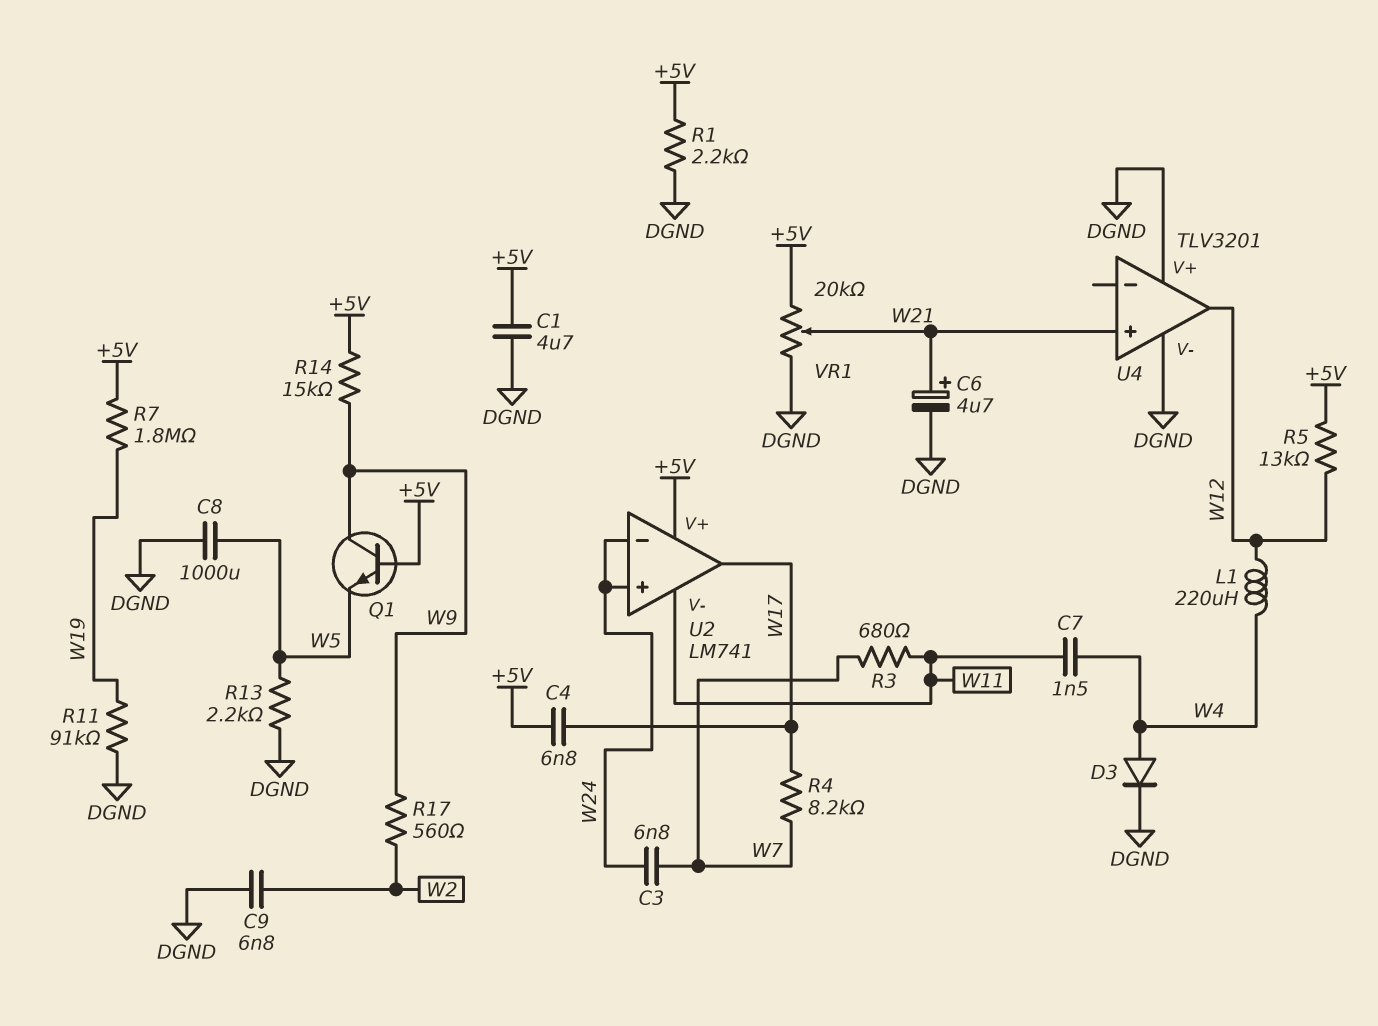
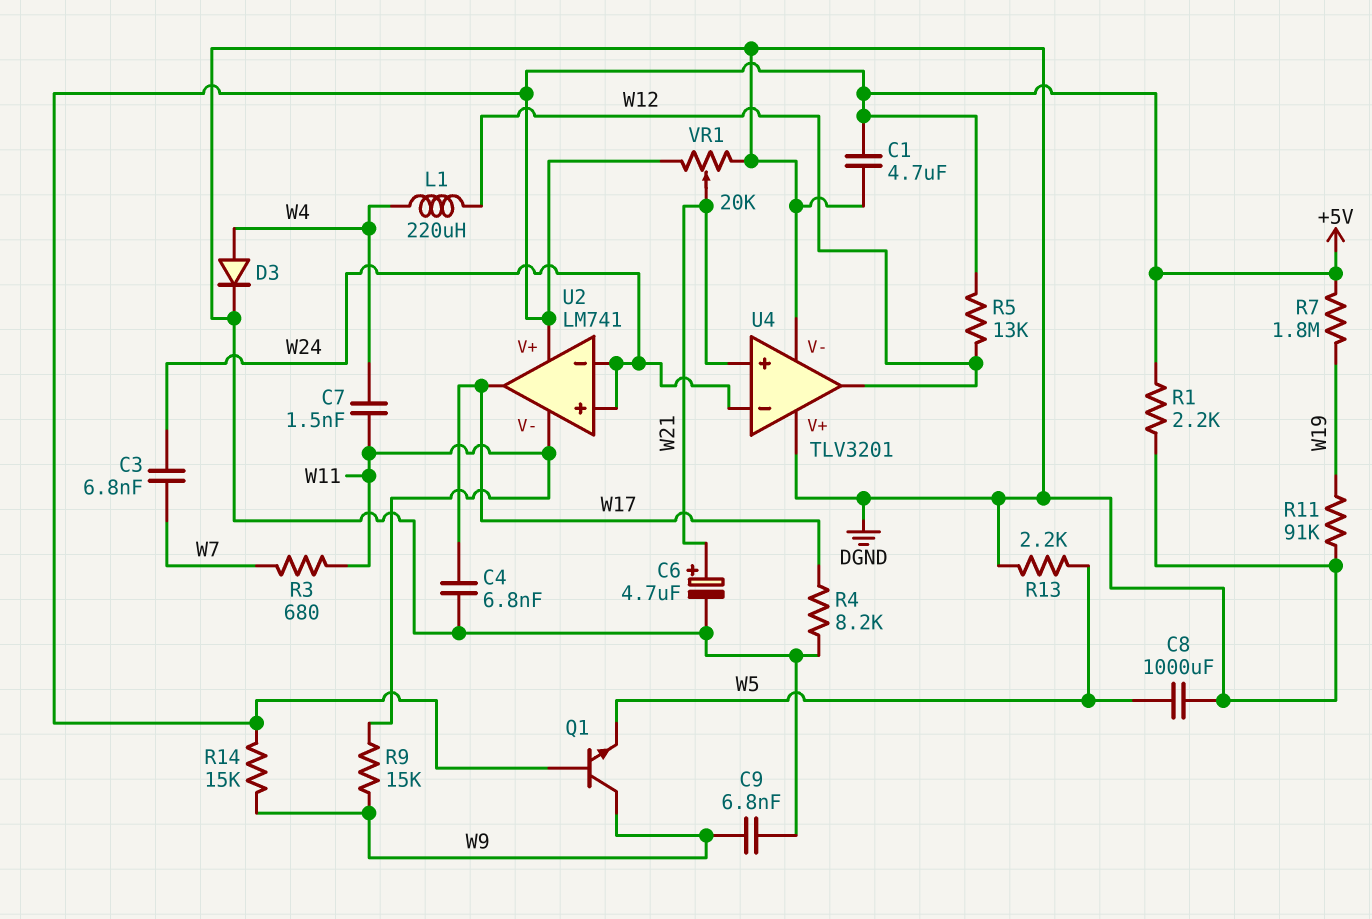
C4: 6.8nF (+5V, W17) -> 6.8nF (DGND, W17)
C9: 6.8nF (DGND, W2) -> 6.8nF (DGND, W9)
R4: 8.2k (W7, W17) -> 8.2k (DGND, W17)
R9: none -> 15k (W9, W11)
R17: 560 (W2, W9) -> none
U4 pin in-: none -> W24

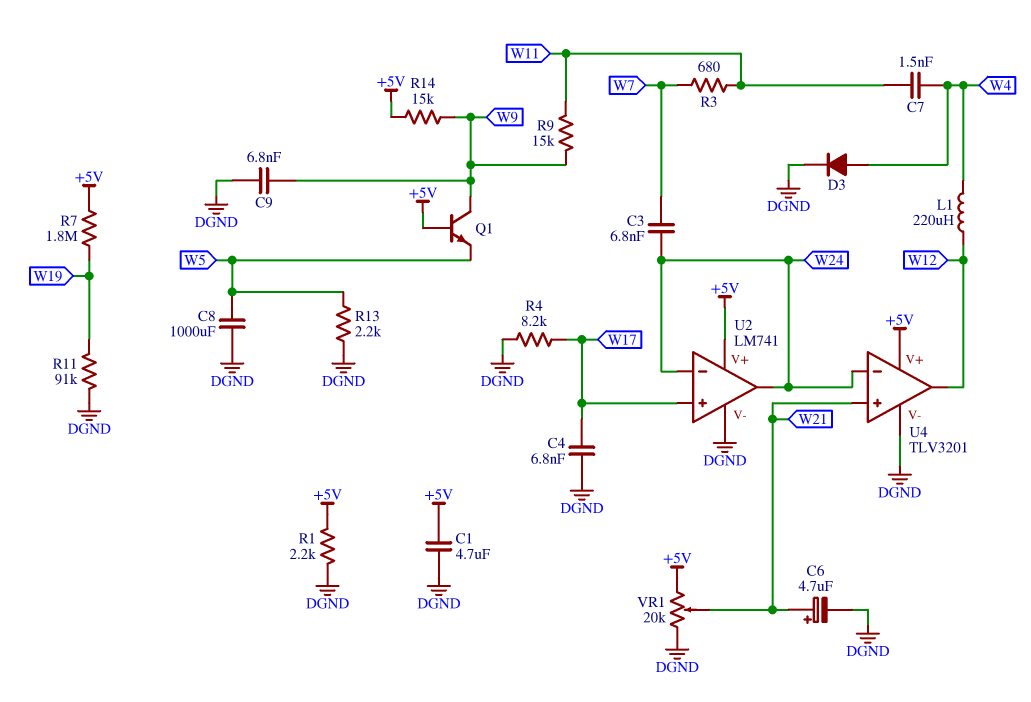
R5: 13k (+5V, W12) -> none
U2 pin V-: W11 -> DGND
U2 pin in+: W24 -> W17
U2 pin out: W17 -> W24
U4 pin V+: DGND -> +5V

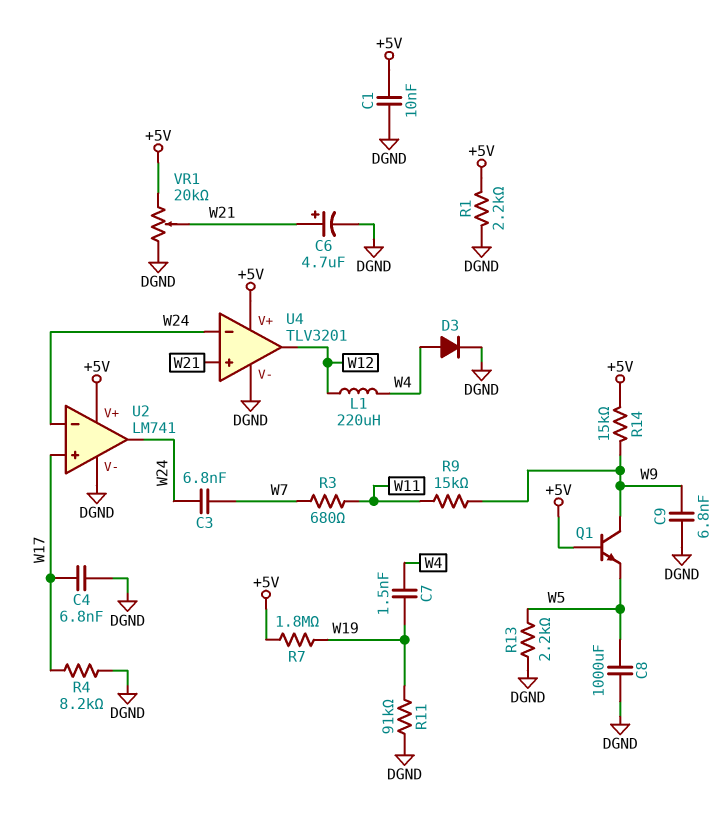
C1: 4.7uF (+5V, DGND) -> 10nF (+5V, DGND)
C7: 1.5nF (W4, W11) -> 1.5nF (W4, W19)

